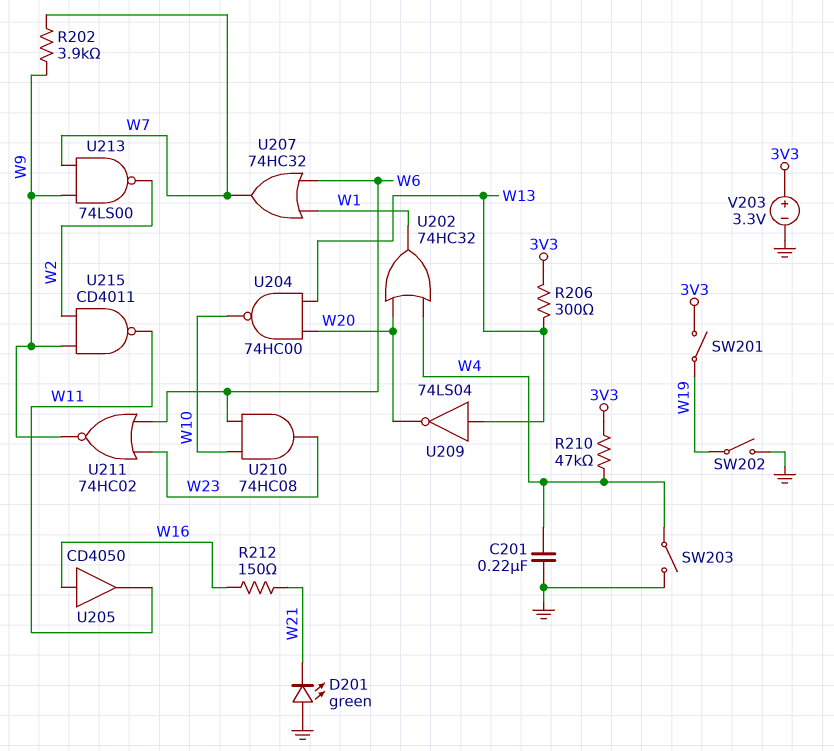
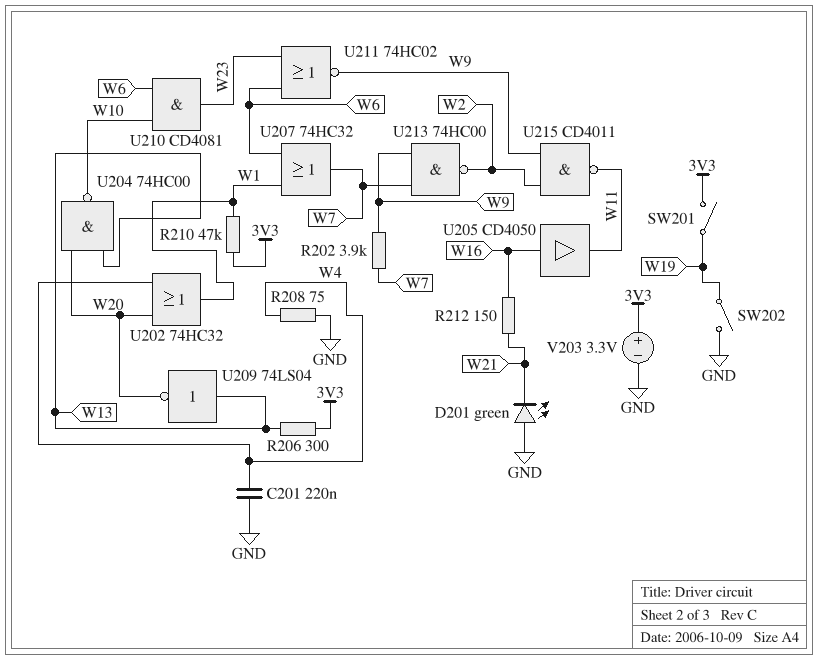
R208: none -> 75 (GND, W4)
R210: 47k (3V3, W4) -> 47k (3V3, W1)
SW203: switch (GND, W4) -> none
U210: AND 74HC08 (in W6, in W10, out W23) -> AND CD4081 (in W6, in W10, out W23)
U213: NAND 74LS00 (in W7, in W9, out W2) -> NAND 74HC00 (in W7, in W9, out W2)

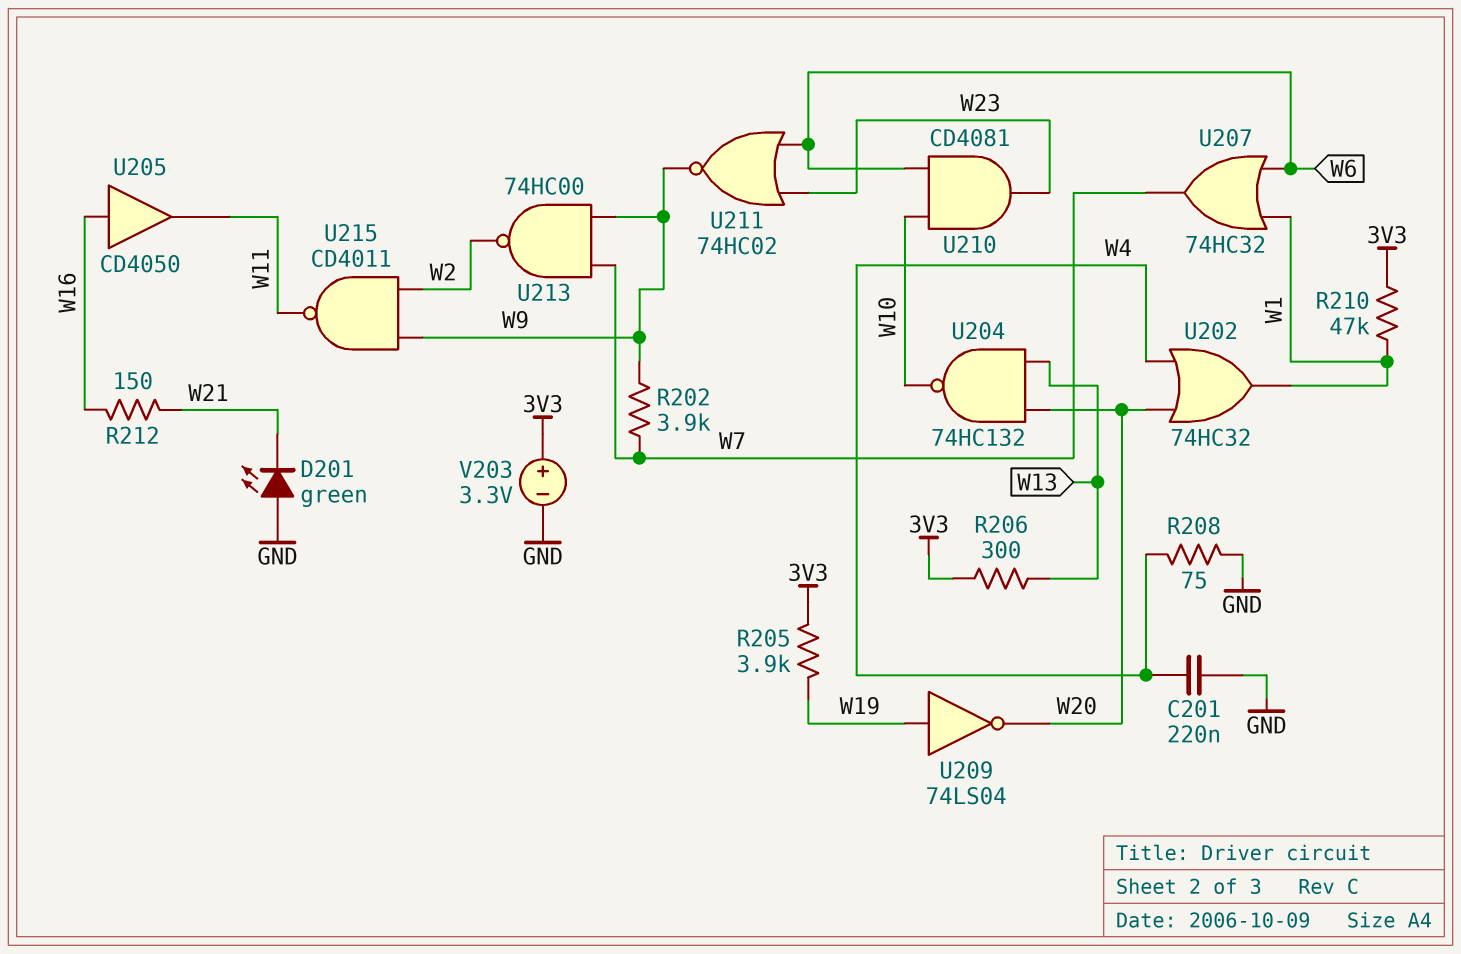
R205: none -> 3.9k (3V3, W19)
SW201: switch (3V3, W19) -> none
SW202: switch (GND, W19) -> none
U204: NAND 74HC00 (in W13, in W20, out W10) -> NAND 74HC132 (in W13, in W20, out W10)
U209: NOT 74LS04 (in W13, out W20) -> NOT 74LS04 (in W19, out W20)

